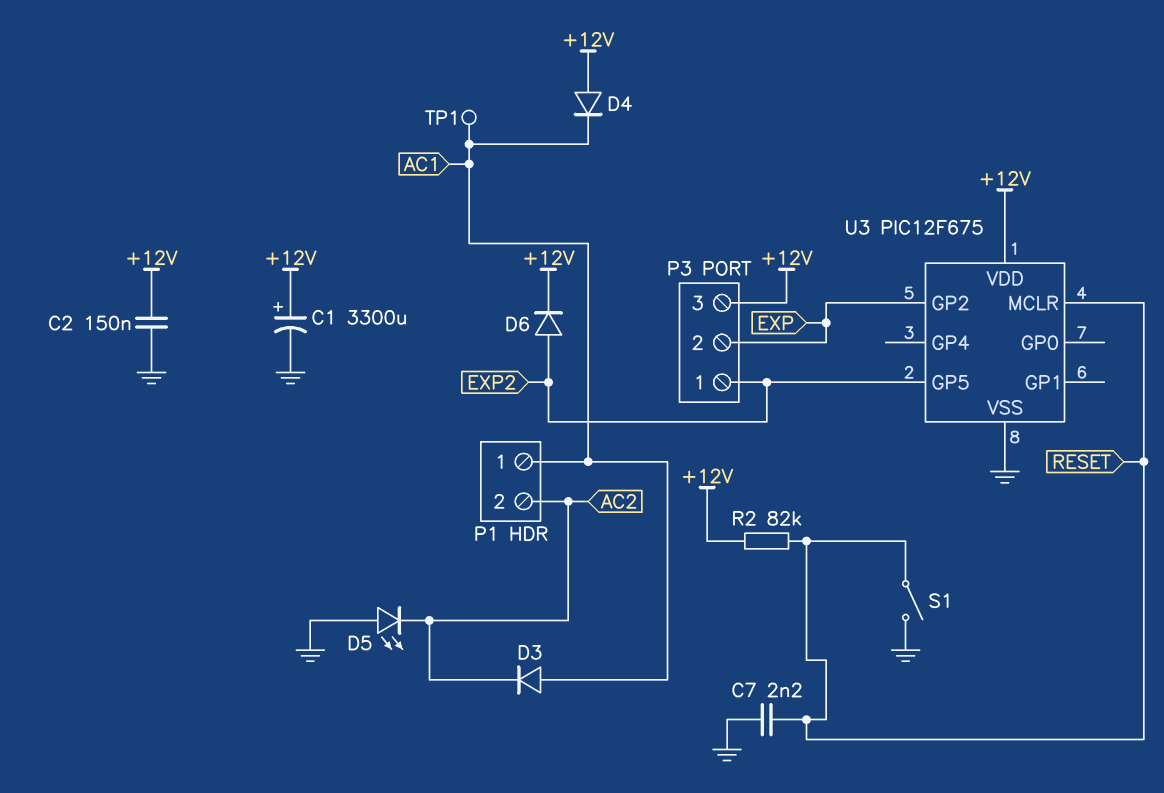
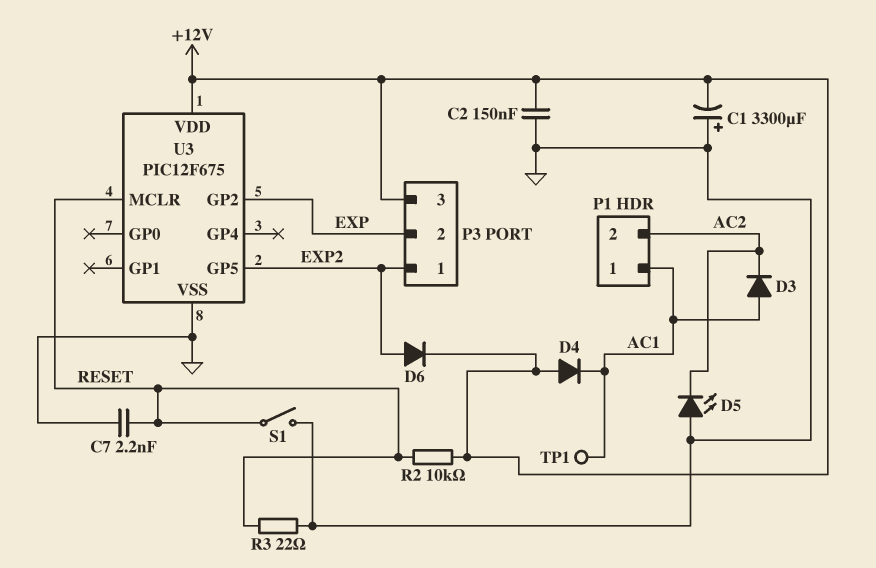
C1: 3300uF (plus +12V, minus GND) -> 3300uF (plus GND, minus +12V)
R2: 82k (+12V, RESET) -> 10k (+12V, RESET)
R3: none -> 22 (GND, RESET)

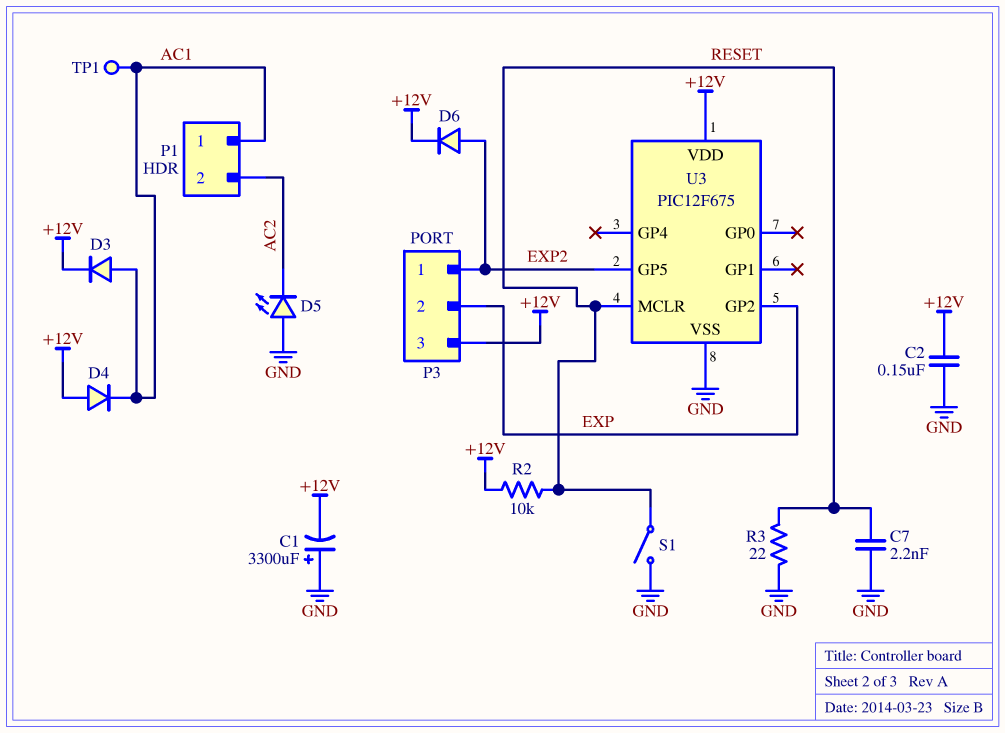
D3: diode (A AC1, K AC2) -> diode (A AC1, K +12V)

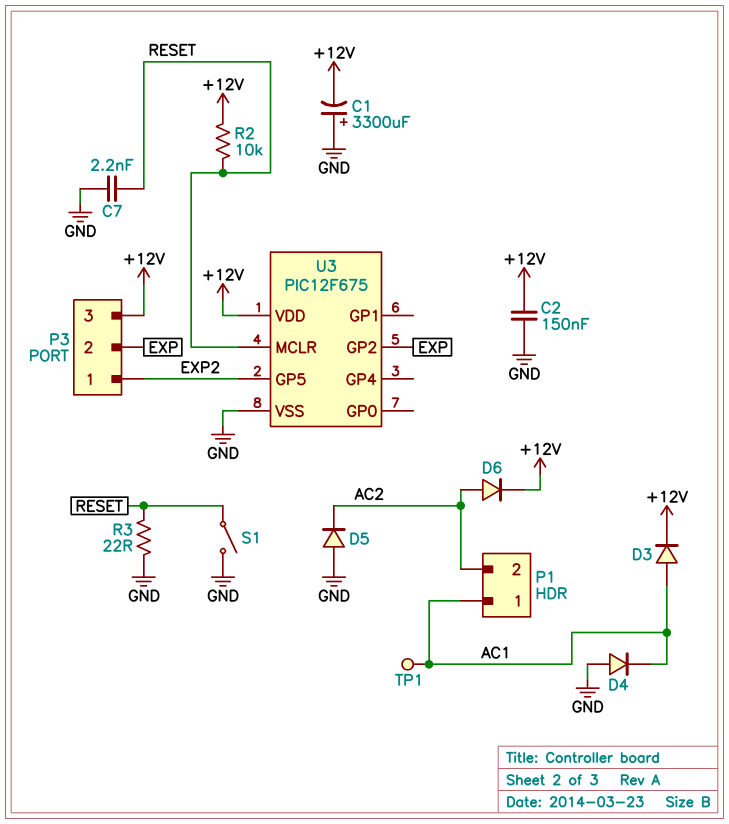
D4: diode (A +12V, K AC1) -> diode (A GND, K AC1)
D5: LED (A GND, K AC2) -> diode (A GND, K AC2)
D6: diode (A EXP2, K +12V) -> diode (A AC2, K +12V)

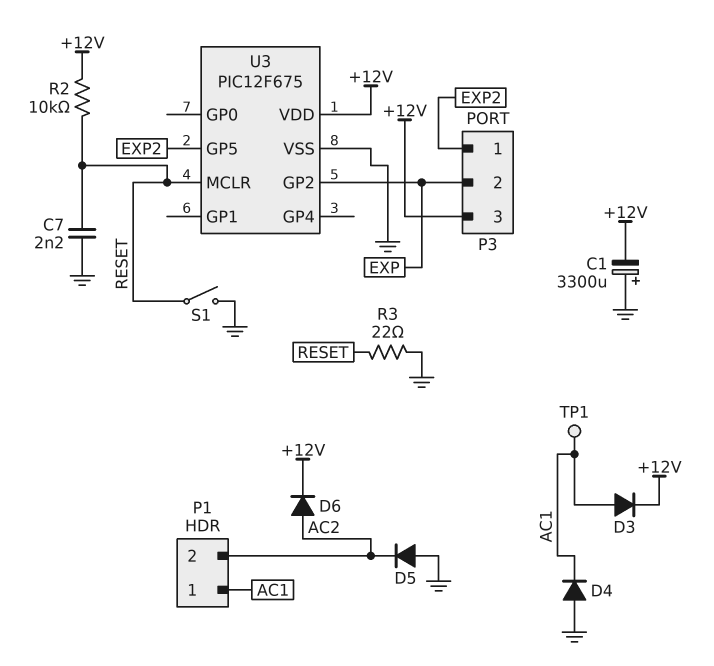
C2: 150nF (+12V, GND) -> none

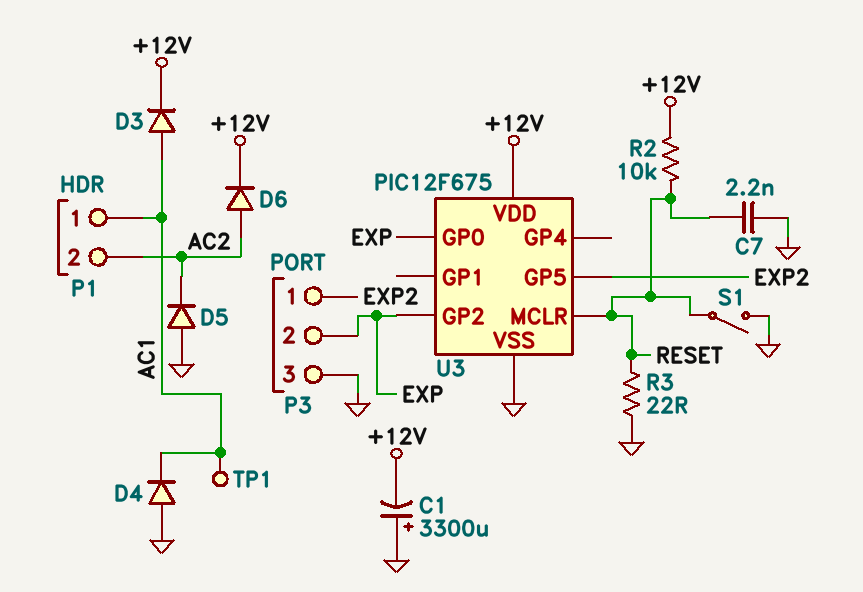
P3 pin 3: +12V -> GND
U3 pin GP0: none -> EXP

